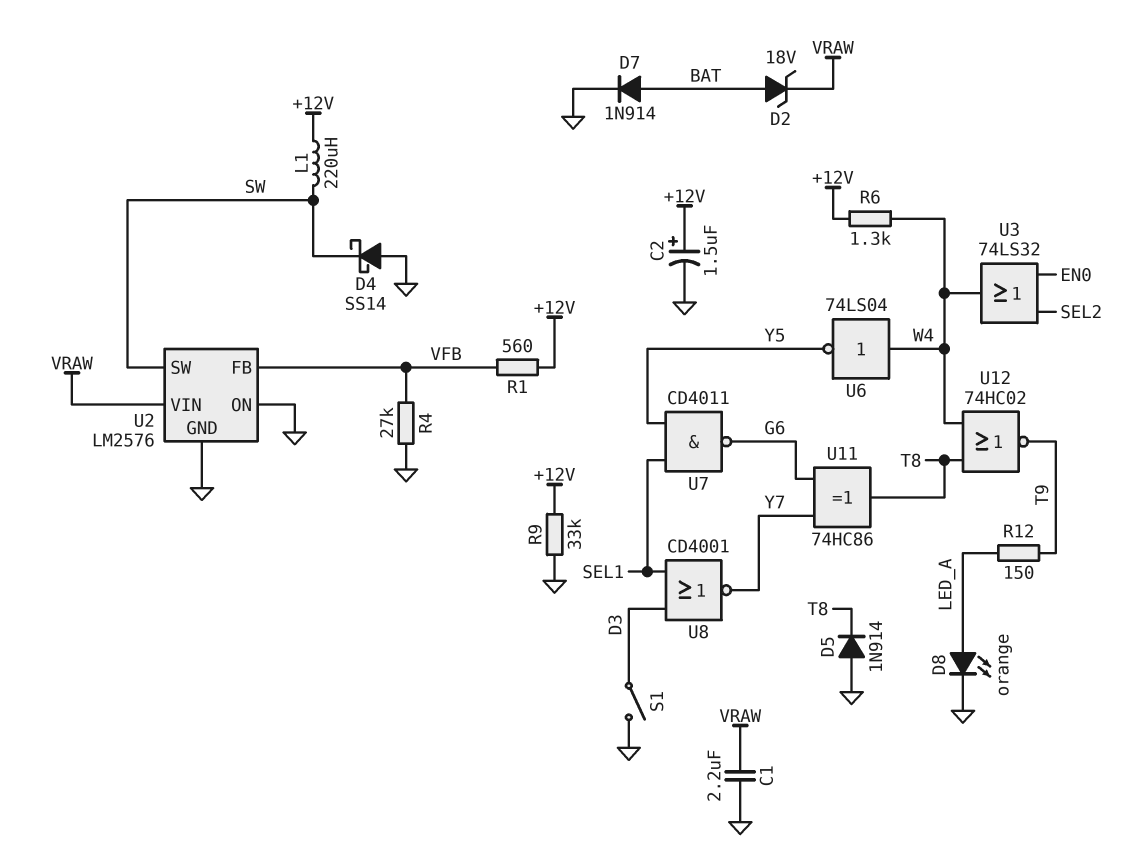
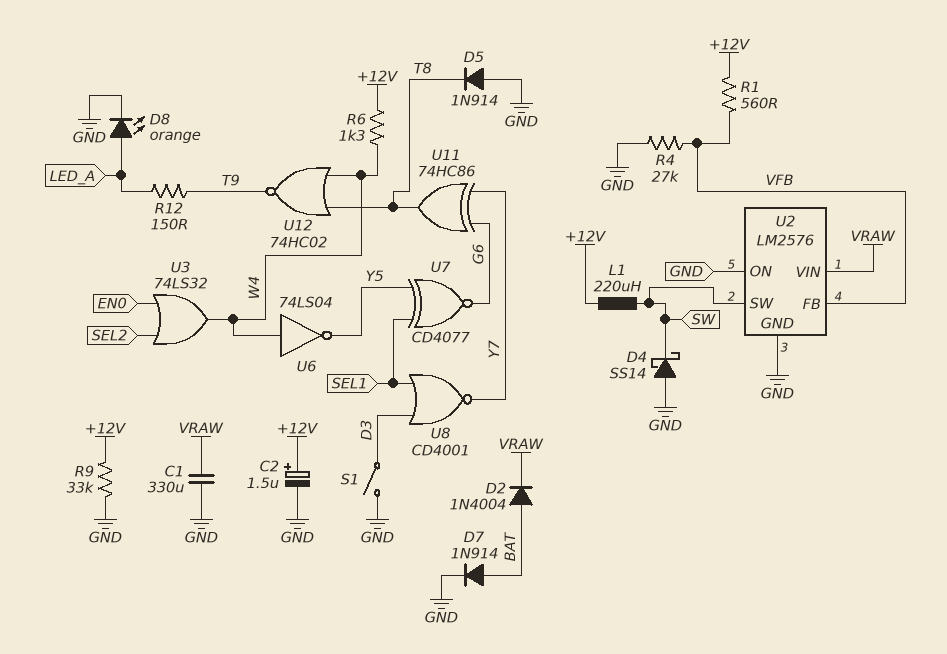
C1: 2.2uF (GND, VRAW) -> 330uF (GND, VRAW)
D2: zener 18V (A BAT, K VRAW) -> diode 1N4004 (A BAT, K VRAW)
U7: NAND CD4011 (in SEL1, in Y5, out G6) -> XNOR CD4077 (in SEL1, in Y5, out G6)

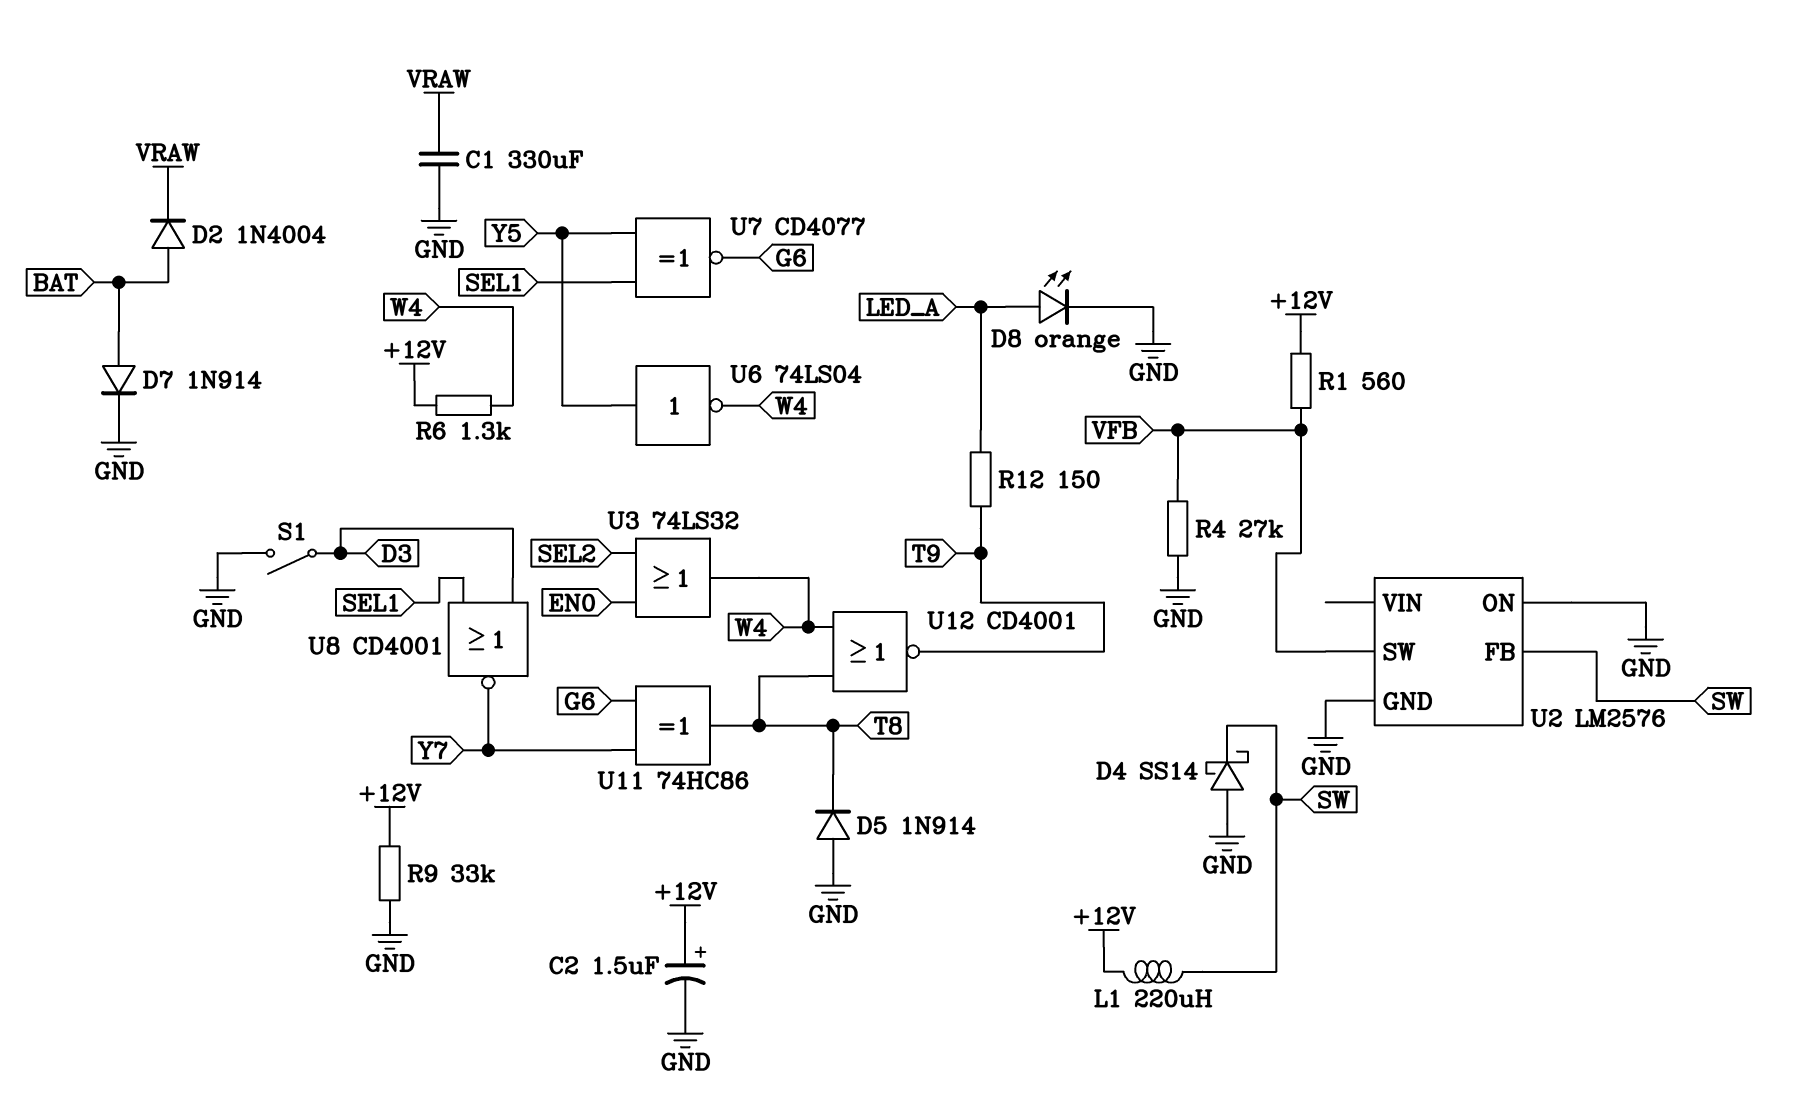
U2 pin FB: VFB -> SW
U2 pin SW: SW -> VFB
U2 pin VIN: VRAW -> none
U6: NOT 74LS04 (in W4, out Y5) -> NOT 74LS04 (in Y5, out W4)
U12: NOR 74HC02 (in T8, in W4, out T9) -> NOR CD4001 (in T8, in W4, out T9)

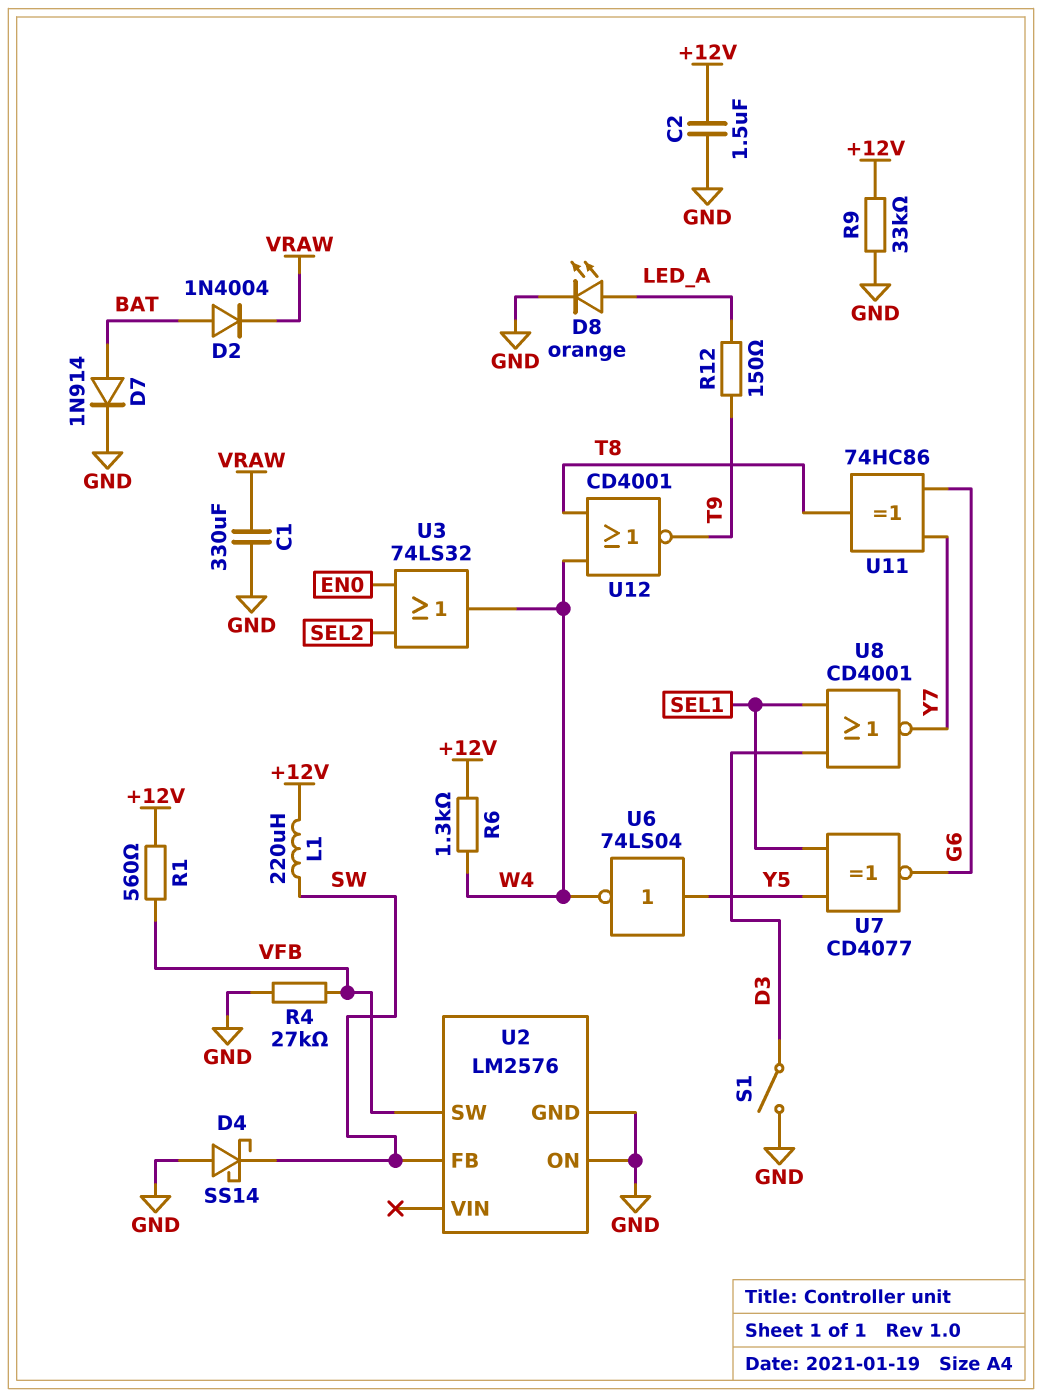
C2: 1.5uF (plus +12V, minus GND) -> 1.5uF (+12V, GND)
D5: diode 1N914 (A GND, K T8) -> none

